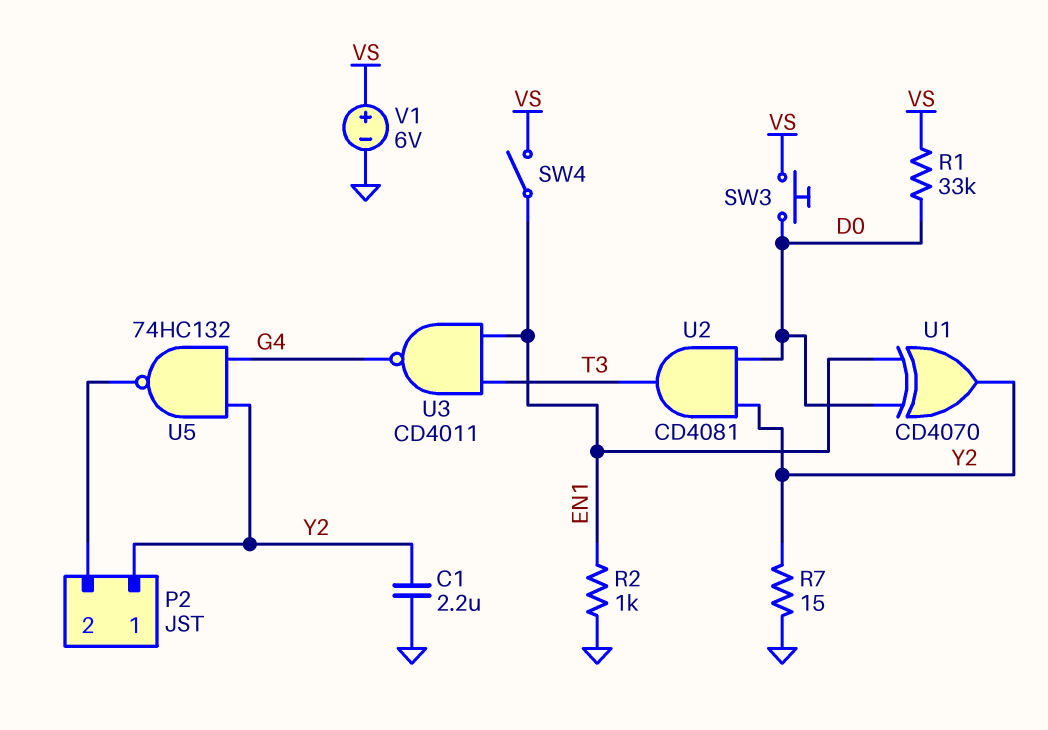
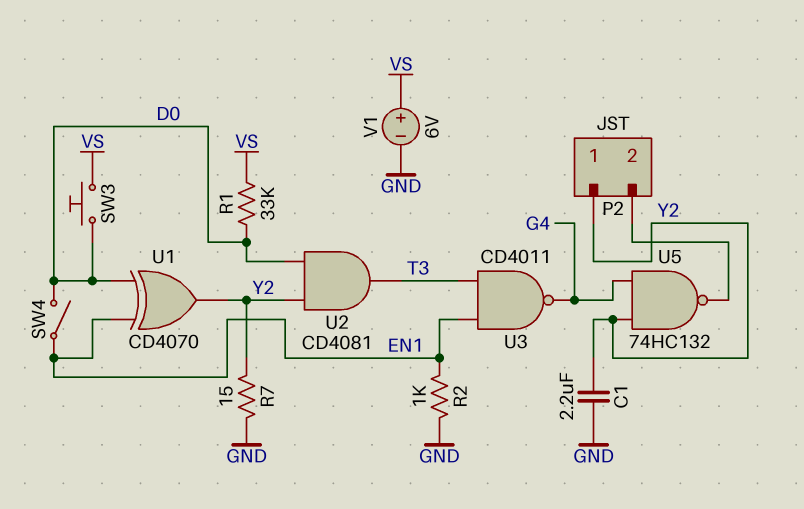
SW4: switch (EN1, VS) -> switch (D0, EN1)

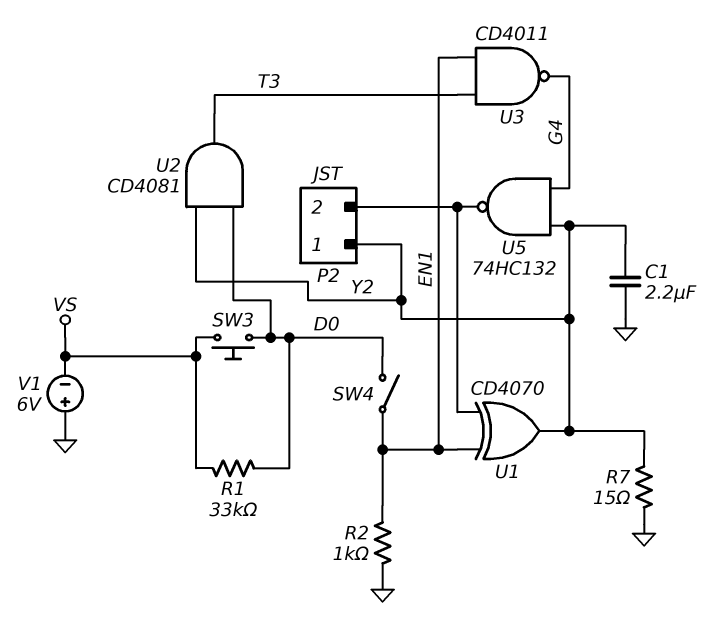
U1: XOR CD4070 (in D0, in EN1, out Y2) -> XOR CD4070 (in EN1, in P2/2, out Y2)
V1: 6V (plus VS, minus GND) -> 6V (plus GND, minus VS)

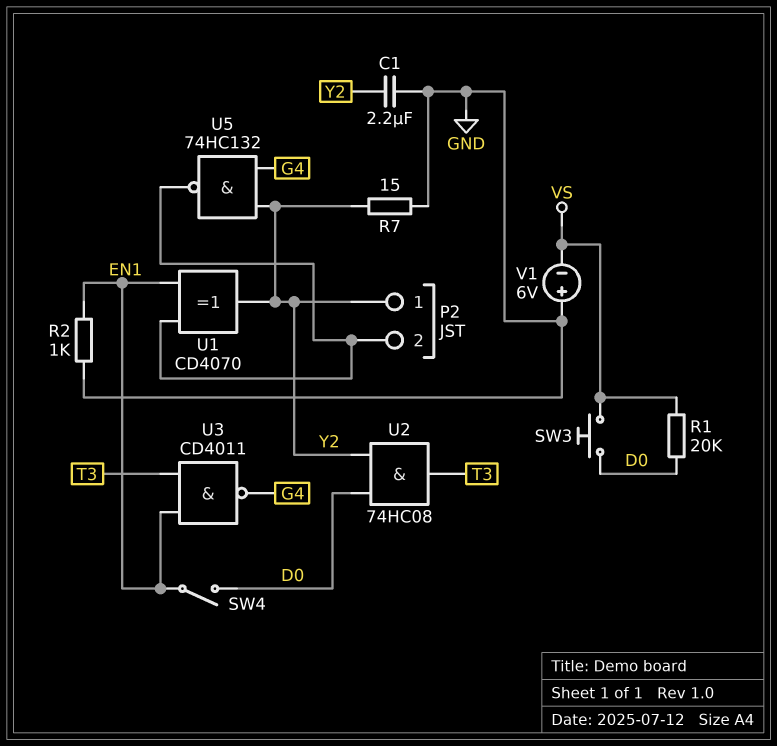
R1: 33k (D0, VS) -> 20k (D0, VS)
U2: AND CD4081 (in D0, in Y2, out T3) -> AND 74HC08 (in D0, in Y2, out T3)

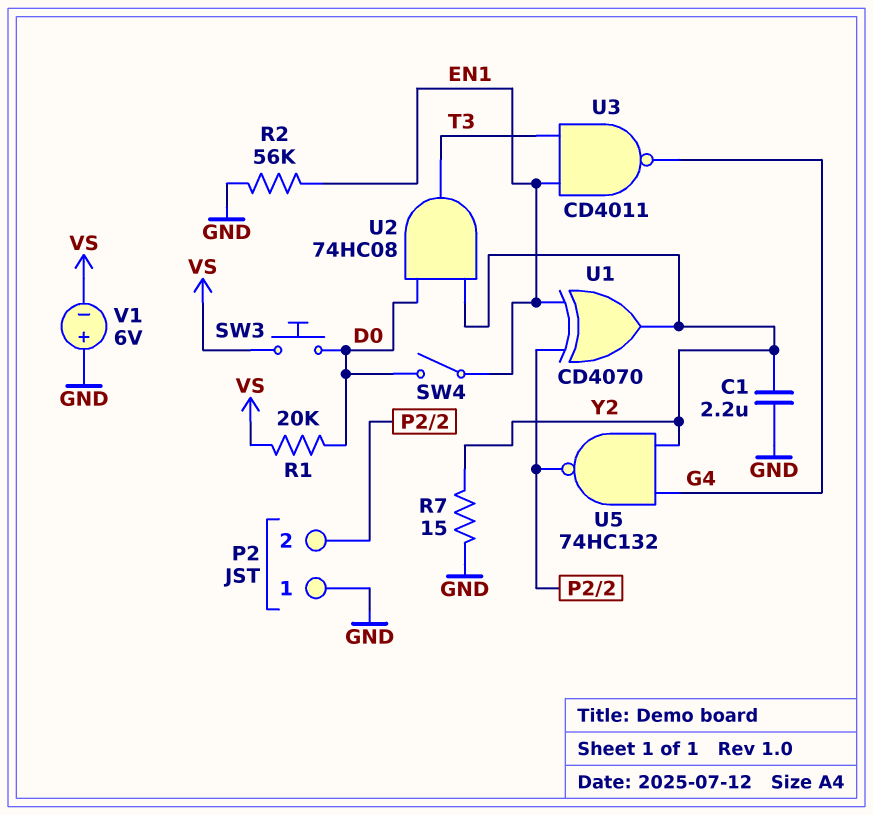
P2 pin 1: Y2 -> GND
R2: 1k (EN1, GND) -> 56k (EN1, GND)

